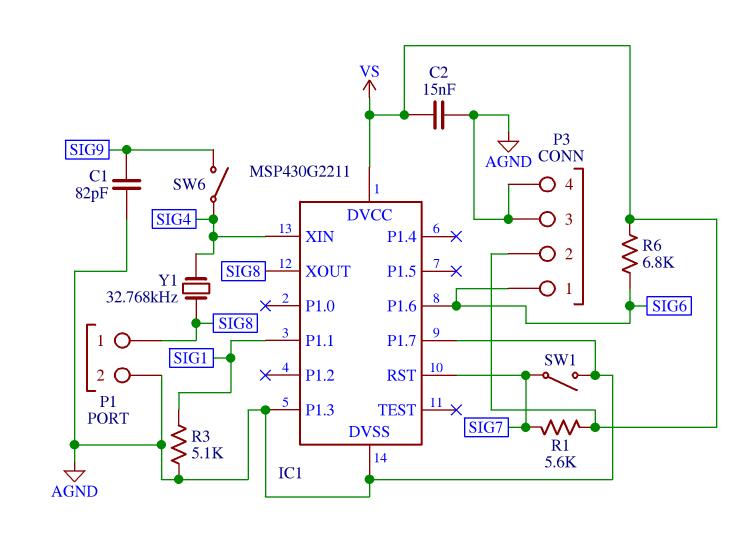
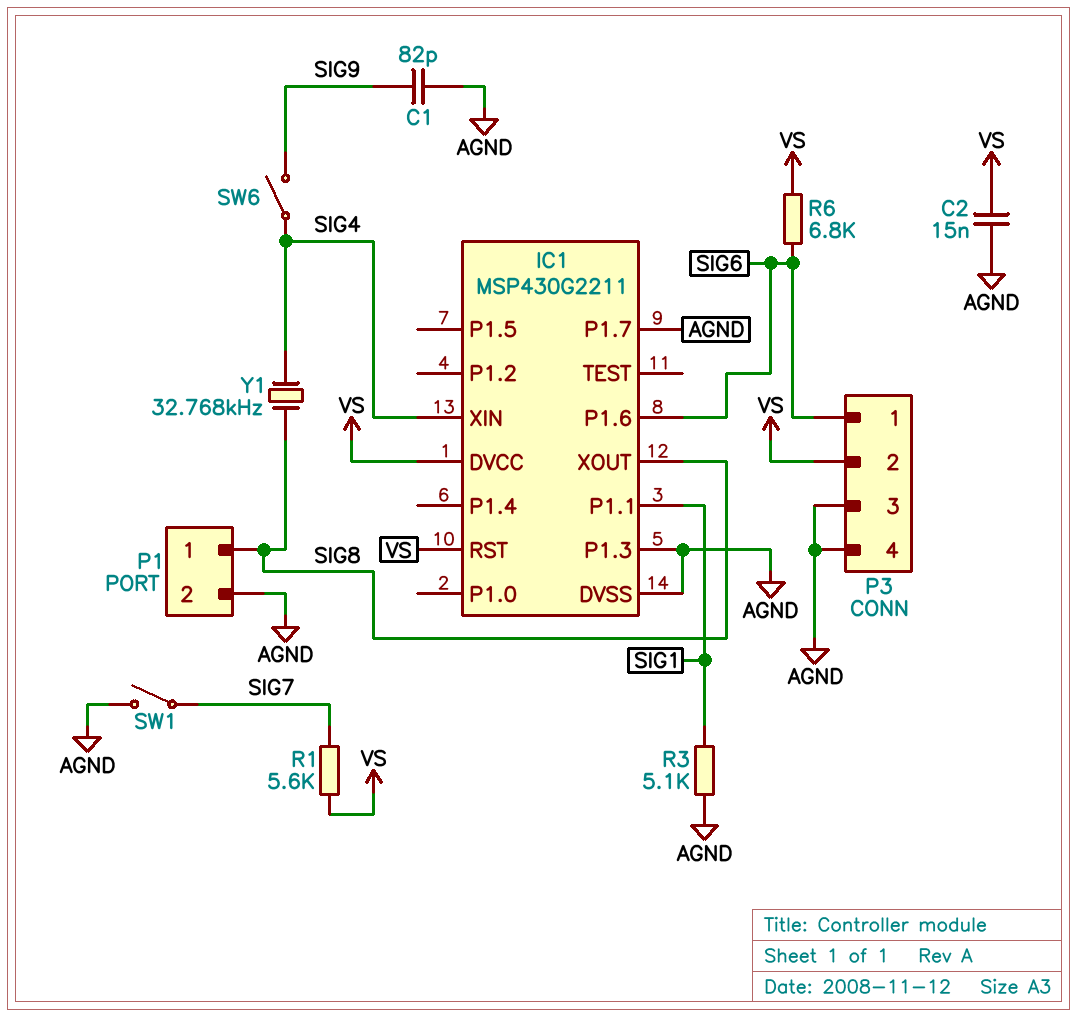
IC1 pin RST: SIG7 -> VS

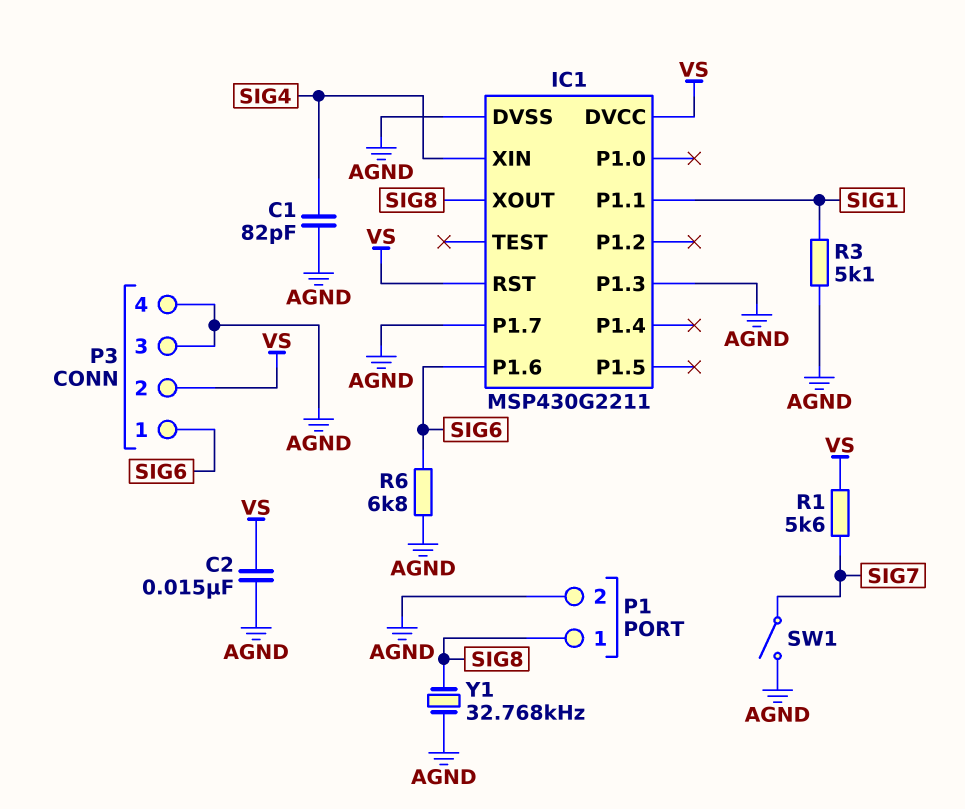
C1: 82pF (AGND, SIG9) -> 82pF (AGND, SIG4)
R6: 6.8k (SIG6, VS) -> 6.8k (AGND, SIG6)
SW6: switch (SIG4, SIG9) -> none
Y1: 32.768kHz (SIG4, SIG8) -> 32.768kHz (AGND, SIG8)

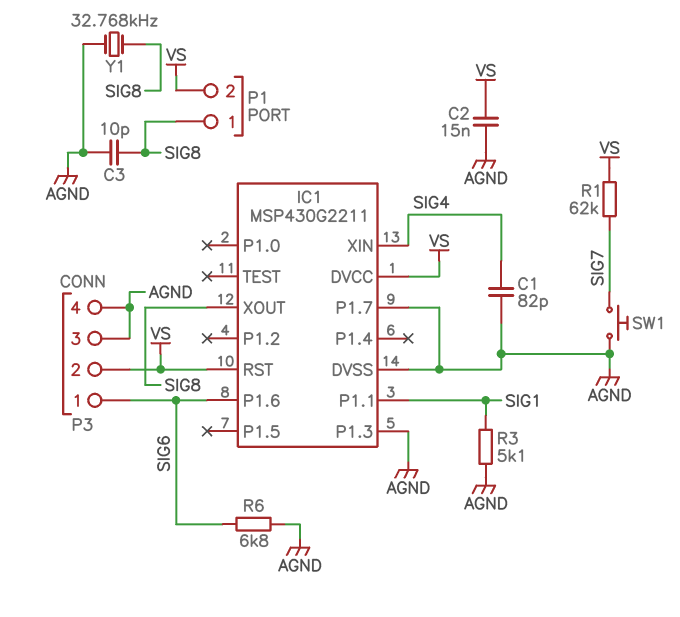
C3: none -> 10pF (AGND, SIG8)
P1 pin 2: AGND -> VS
R1: 5.6k (SIG7, VS) -> 62k (SIG7, VS)
SW1: switch (AGND, SIG7) -> button (AGND, SIG7)

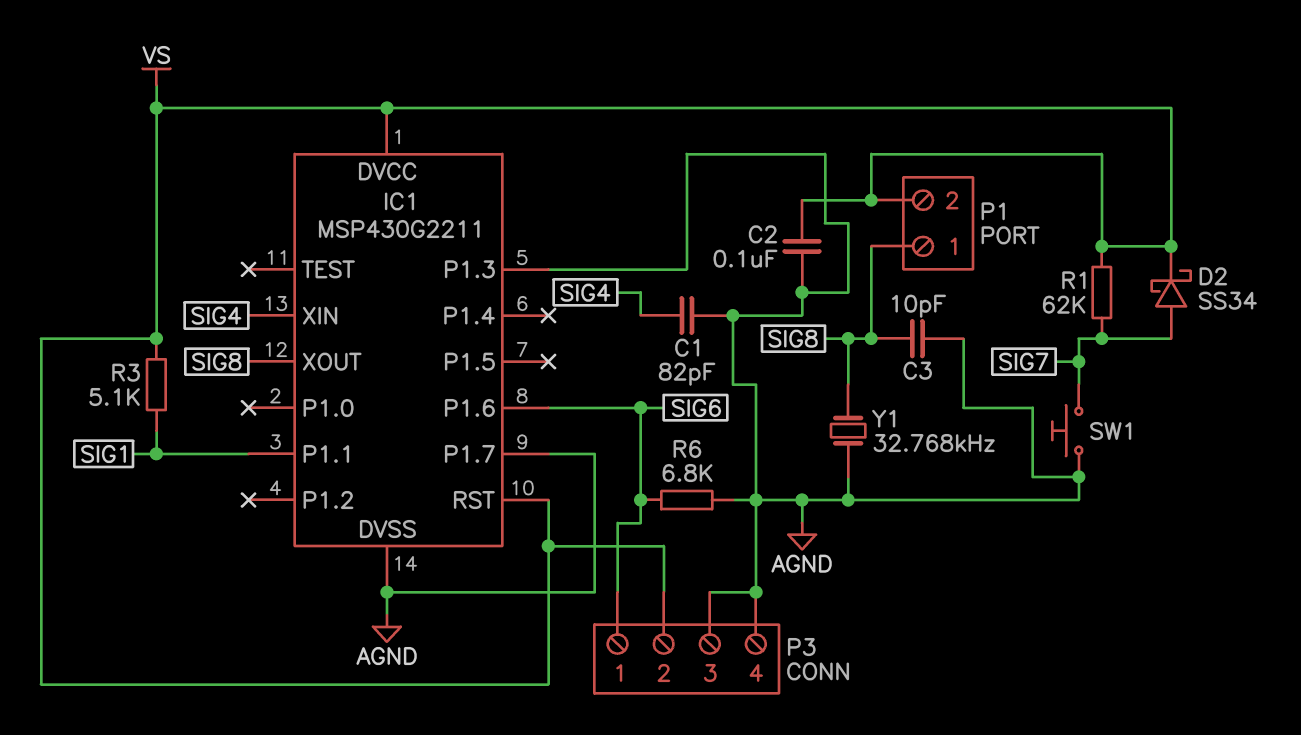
C2: 15nF (AGND, VS) -> 100nF (AGND, VS)
D2: none -> schottky SS34 (A SIG7, K VS)
R3: 5.1k (AGND, SIG1) -> 5.1k (SIG1, VS)

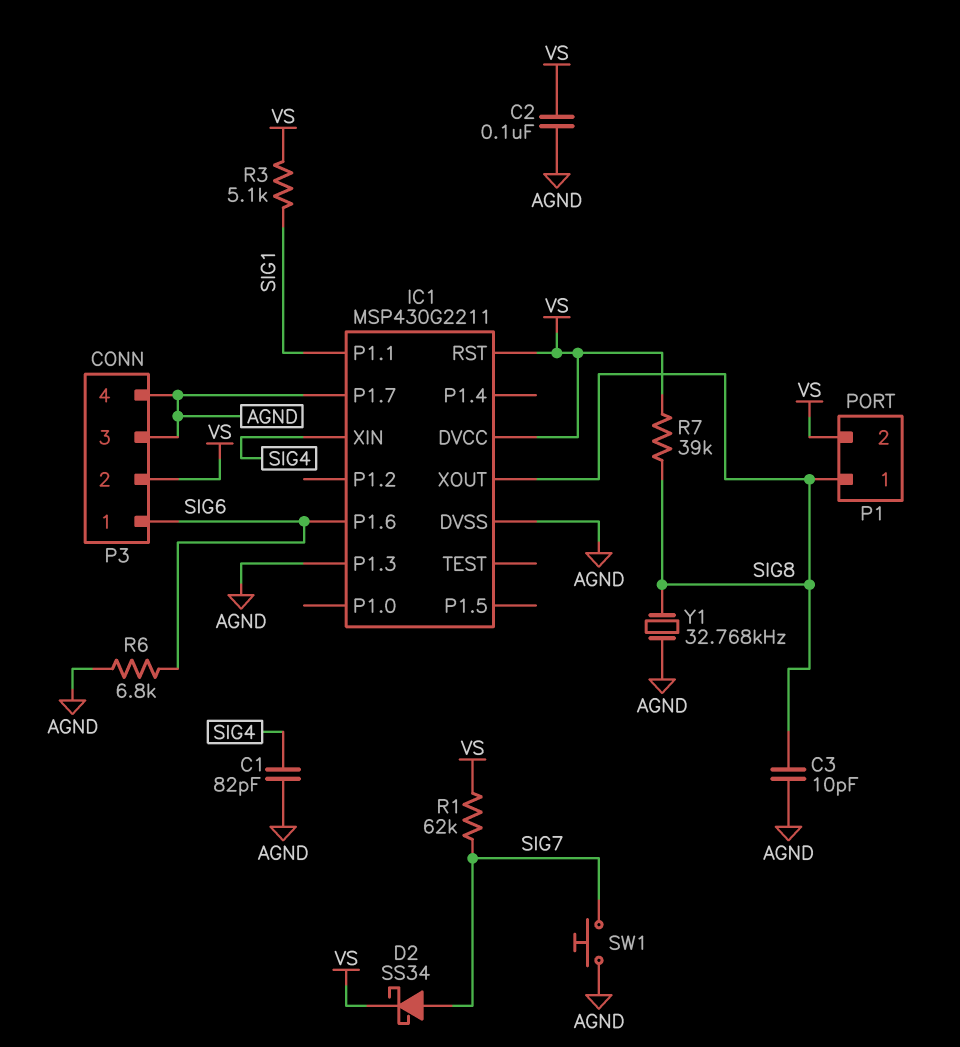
R7: none -> 39k (SIG8, VS)

